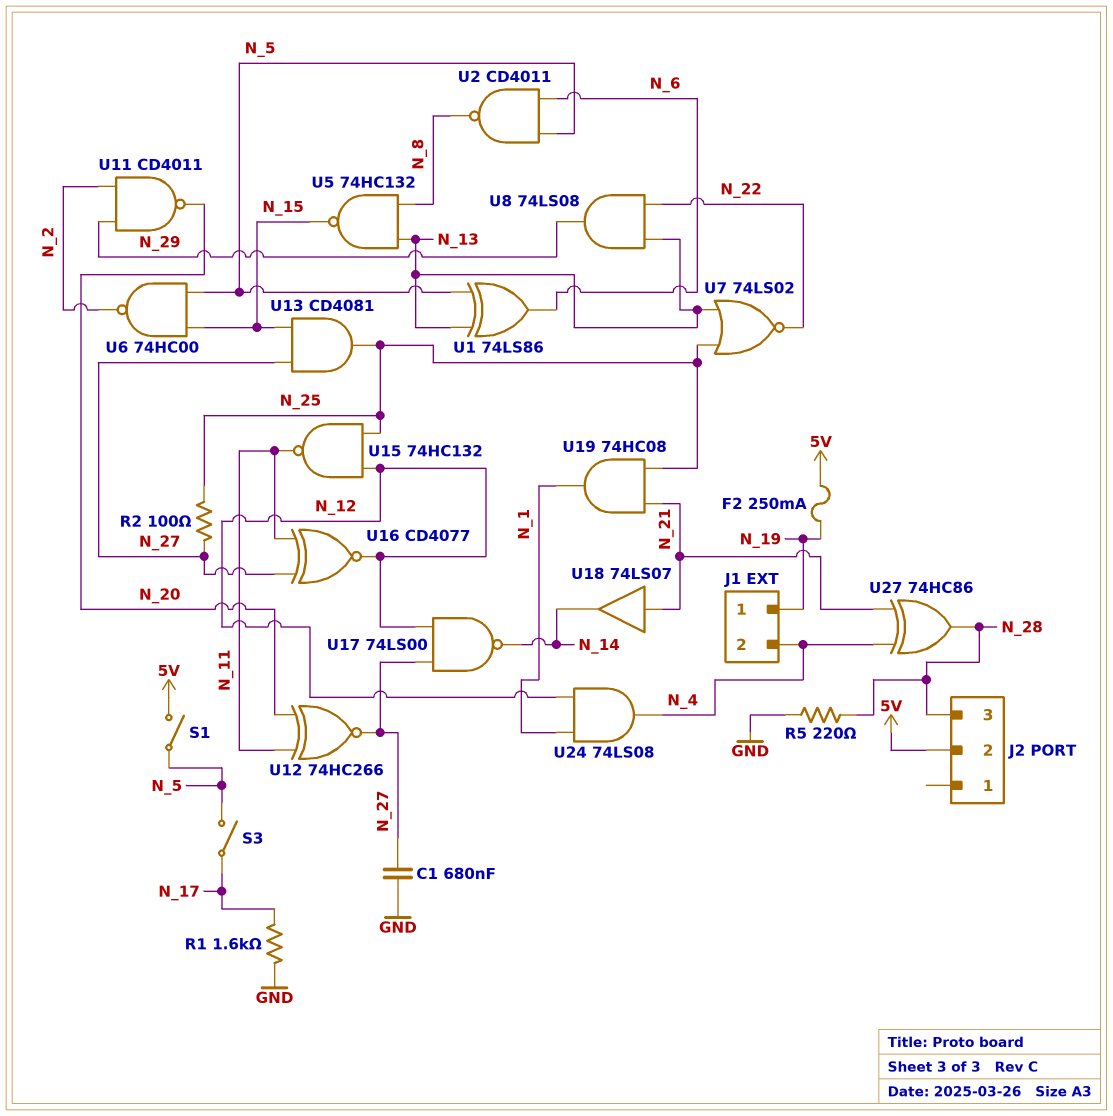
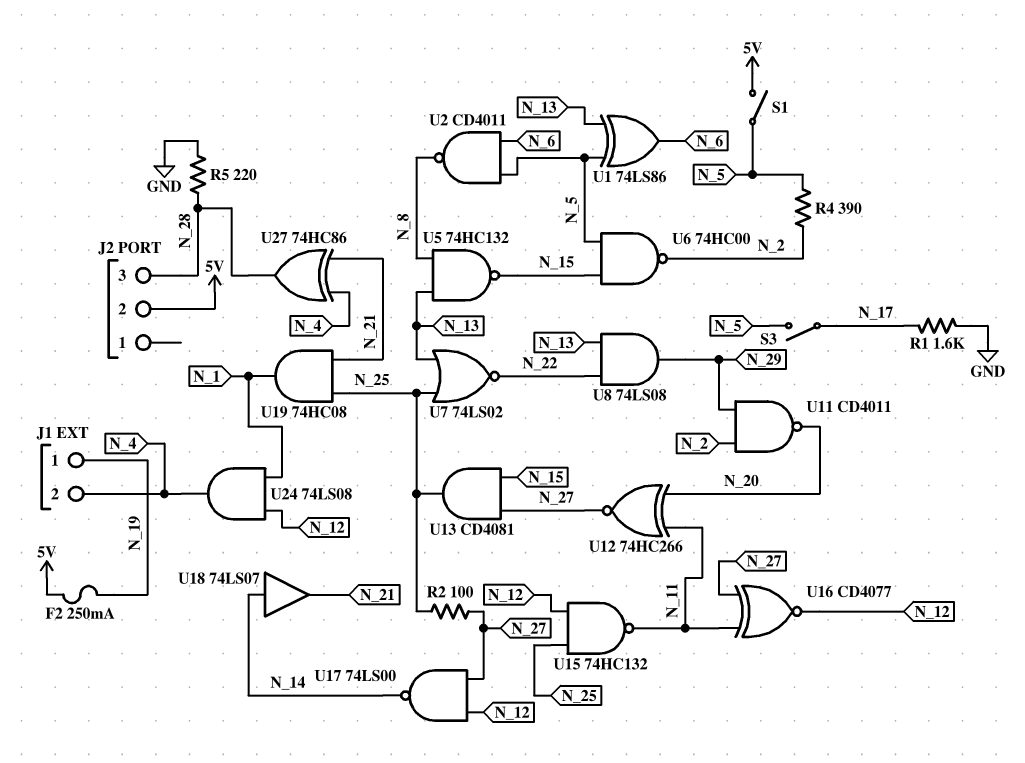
C1: 680nF (GND, N_27) -> none
R4: none -> 390 (N_2, N_5)
U18: buffer 74LS07 (in N_21, out N_14) -> buffer 74LS07 (in N_14, out N_21)

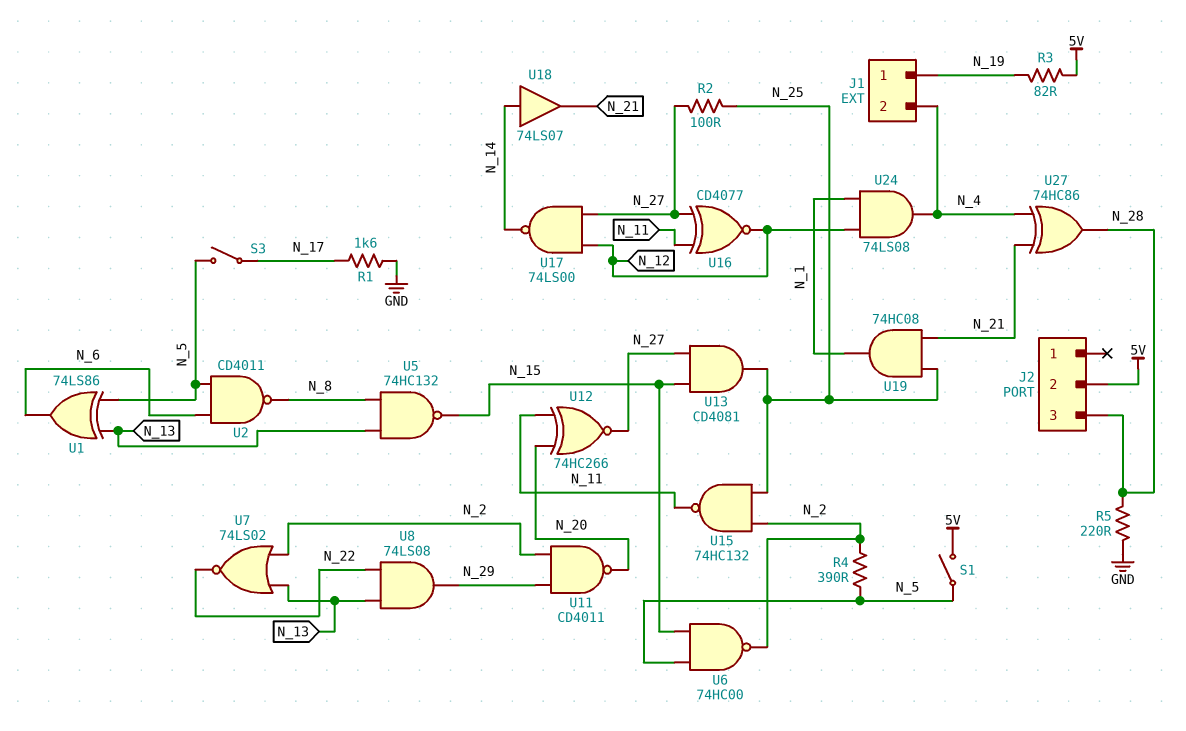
F2: 250mA (5V, N_19) -> none
R3: none -> 82 (5V, N_19)
U7: NOR 74LS02 (in N_13, in N_25, out N_22) -> NOR 74LS02 (in N_2, in N_13, out N_22)
U15: NAND 74HC132 (in N_12, in N_25, out N_11) -> NAND 74HC132 (in N_2, in N_25, out N_11)

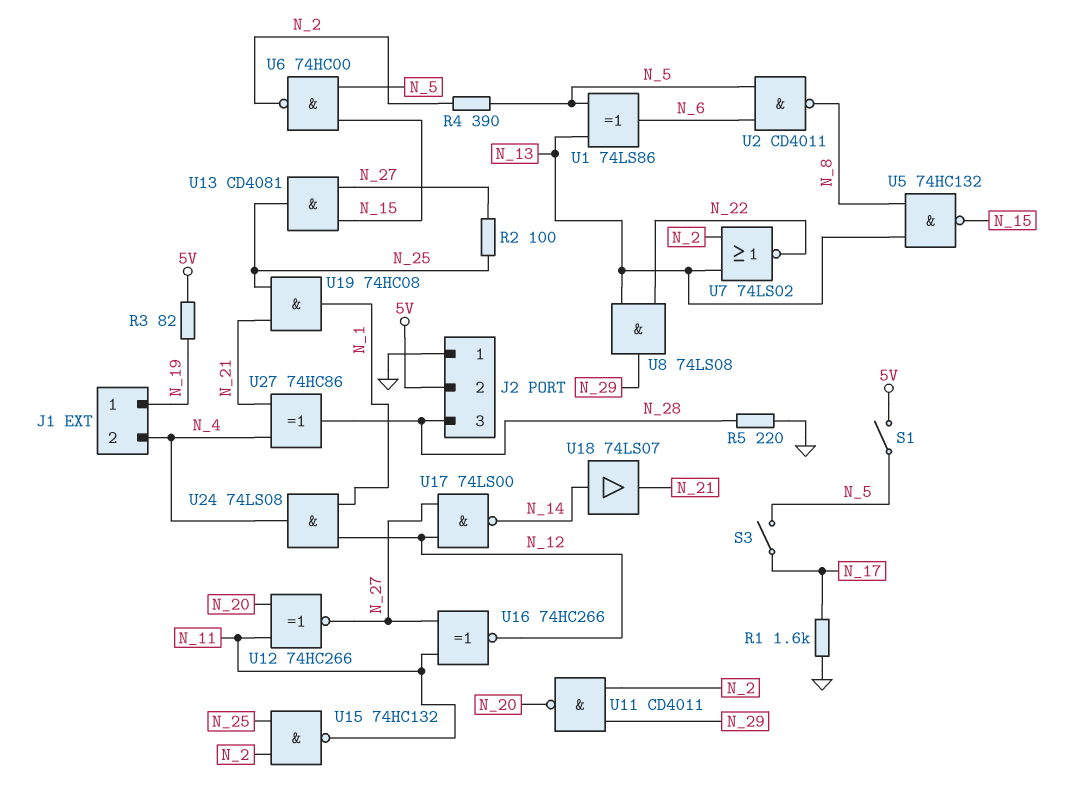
J2 pin 1: none -> GND
U16: XNOR CD4077 (in N_11, in N_27, out N_12) -> XNOR 74HC266 (in N_11, in N_27, out N_12)

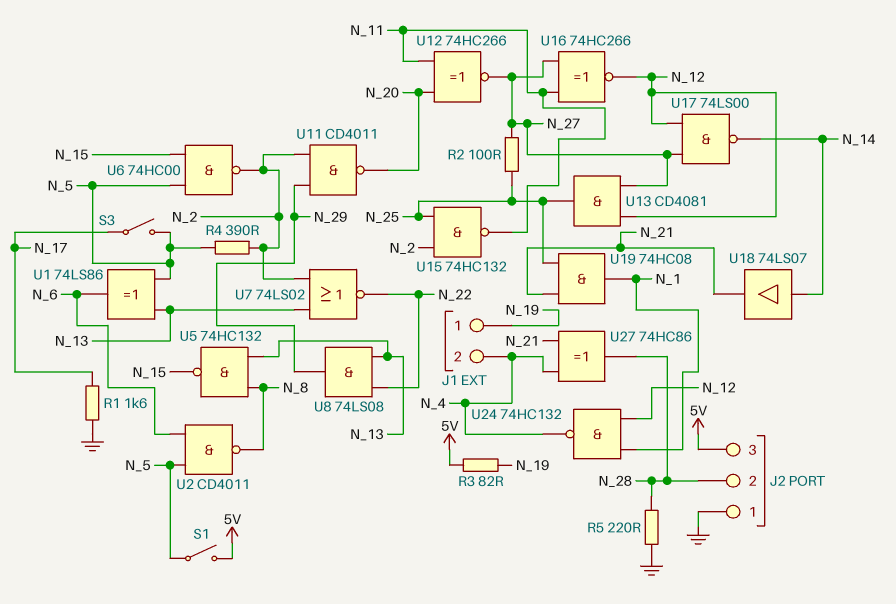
J2 pin 2: 5V -> N_28
J2 pin 3: N_28 -> 5V
U13: AND CD4081 (in N_15, in N_27, out N_25) -> AND CD4081 (in N_12, in N_27, out N_25)
U24: AND 74LS08 (in N_1, in N_12, out N_4) -> NAND 74HC132 (in N_1, in N_12, out N_4)

